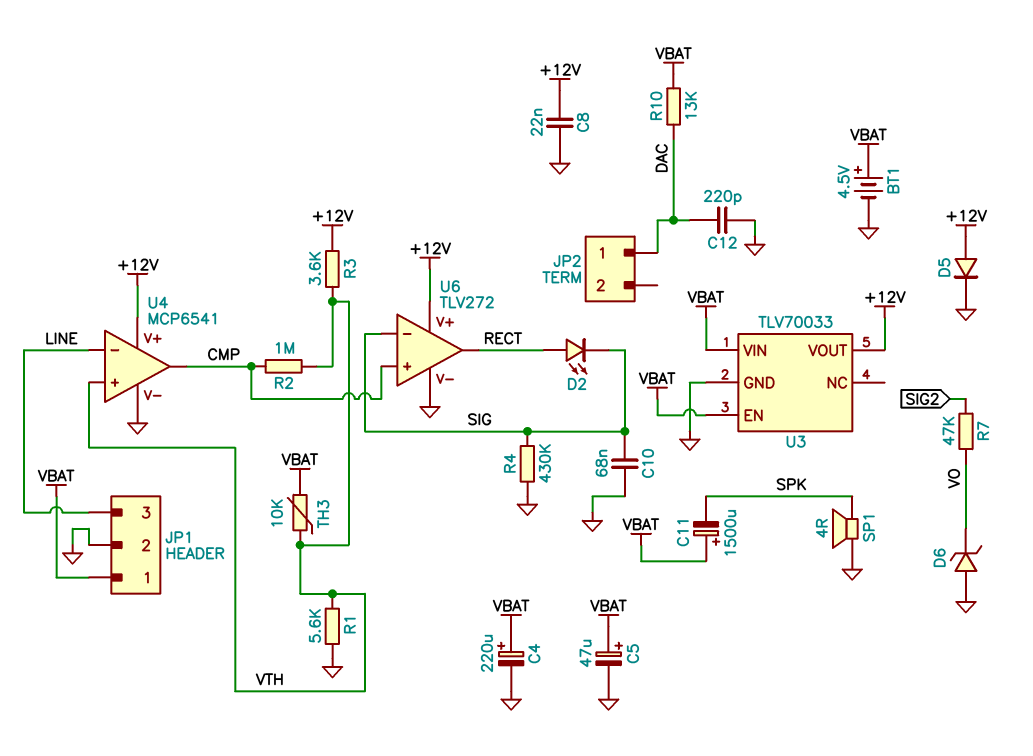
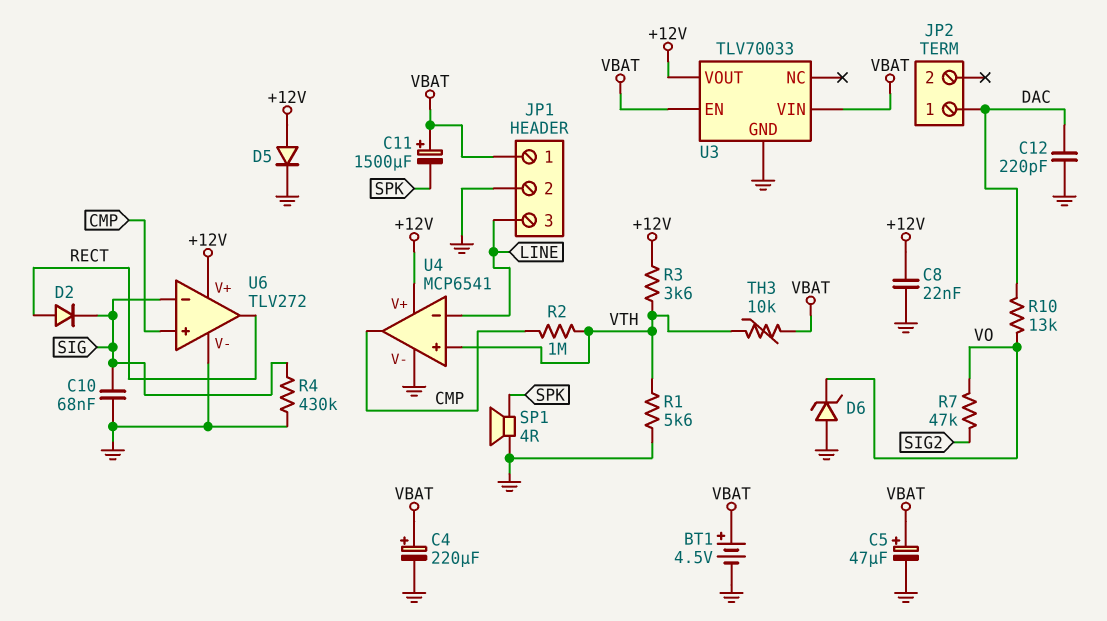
D2: LED (A RECT, K SIG) -> diode (A RECT, K SIG)
R10: 13k (DAC, VBAT) -> 13k (DAC, VO)

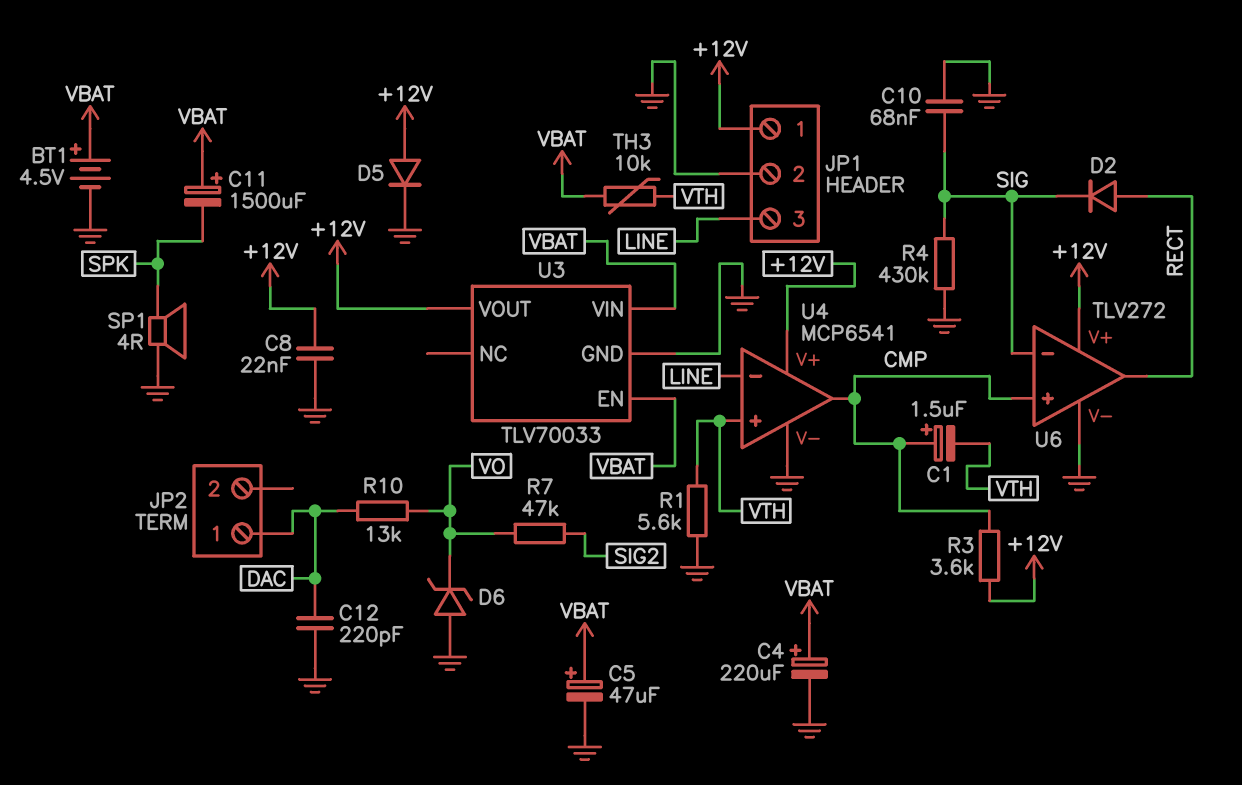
C1: none -> 1.5uF (plus CMP, minus VTH)
JP1 pin 1: VBAT -> +12V
R2: 1M (CMP, VTH) -> none
R3: 3.6k (+12V, VTH) -> 3.6k (+12V, CMP)

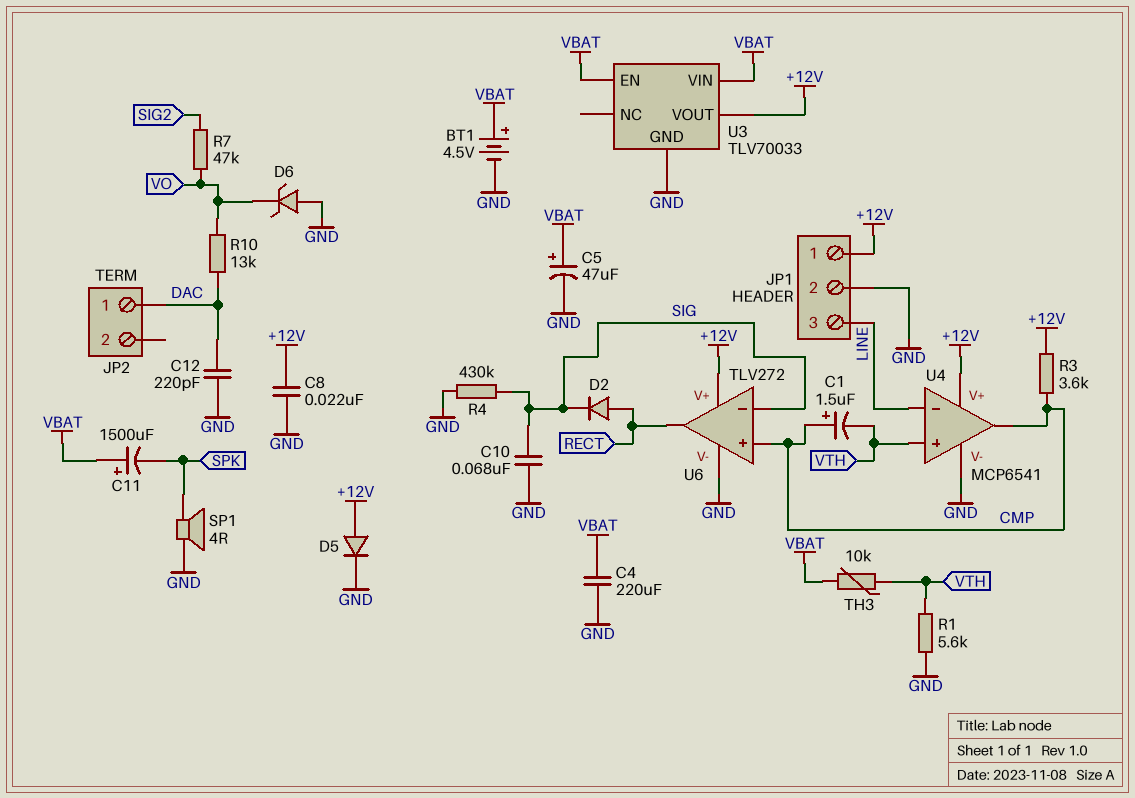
C4: 220uF (plus VBAT, minus GND) -> 220uF (GND, VBAT)

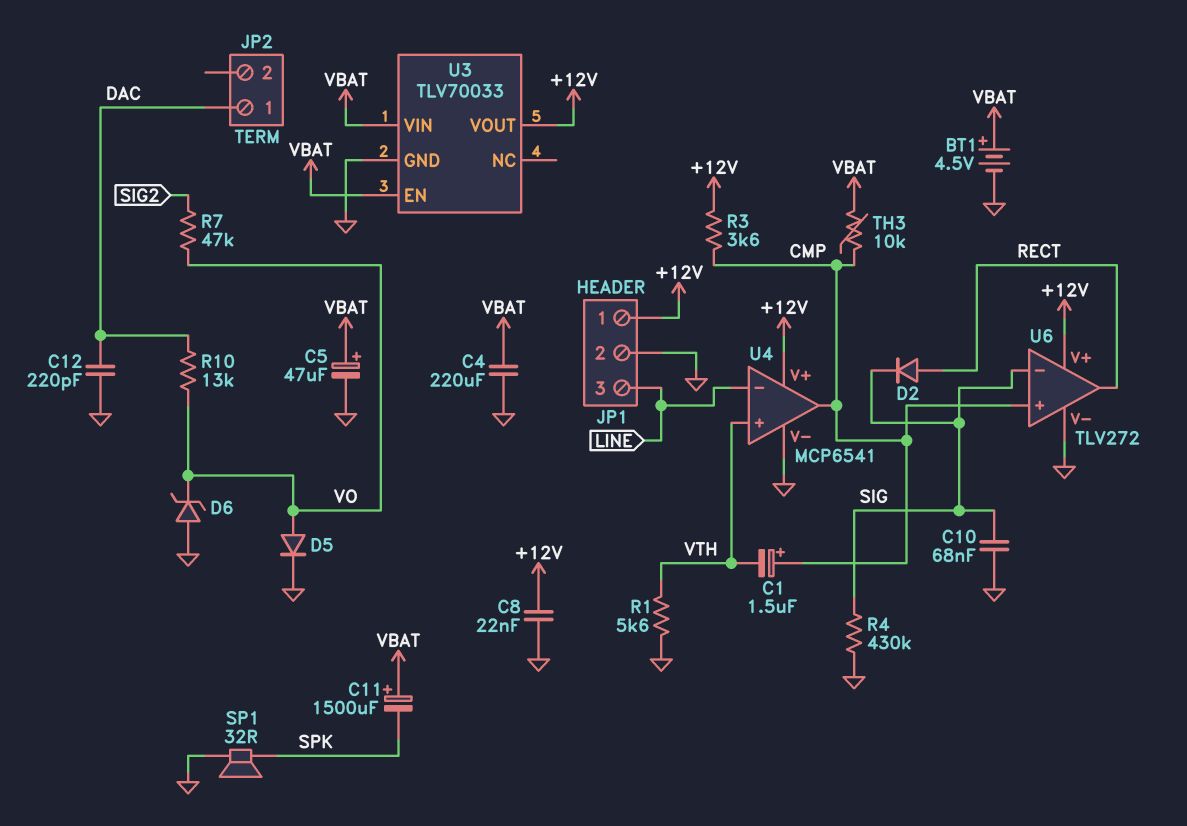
D5: diode (A +12V, K GND) -> diode (A VO, K GND)
SP1: speaker 4R (GND, SPK) -> speaker 32R (GND, SPK)
TH3: 10k (VBAT, VTH) -> 10k (CMP, VBAT)

